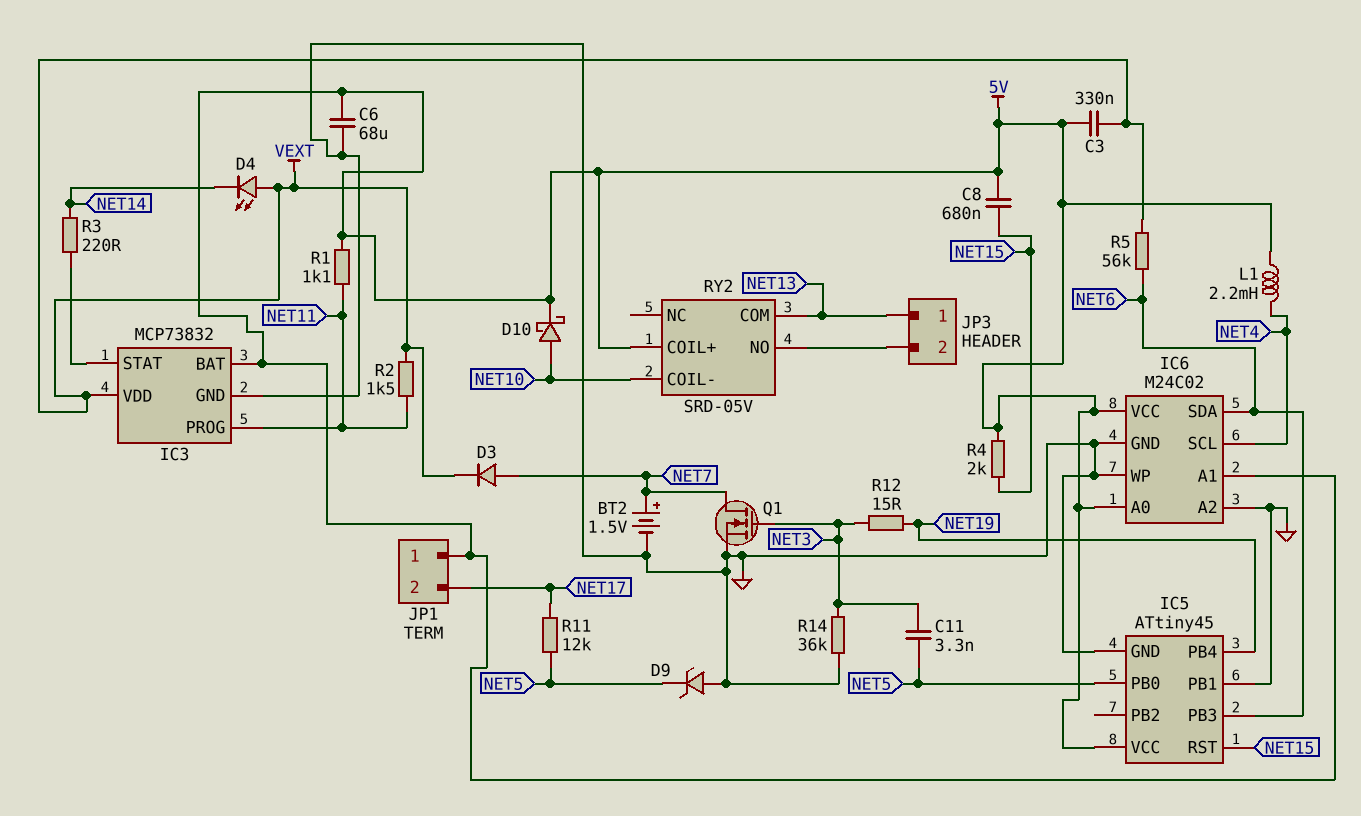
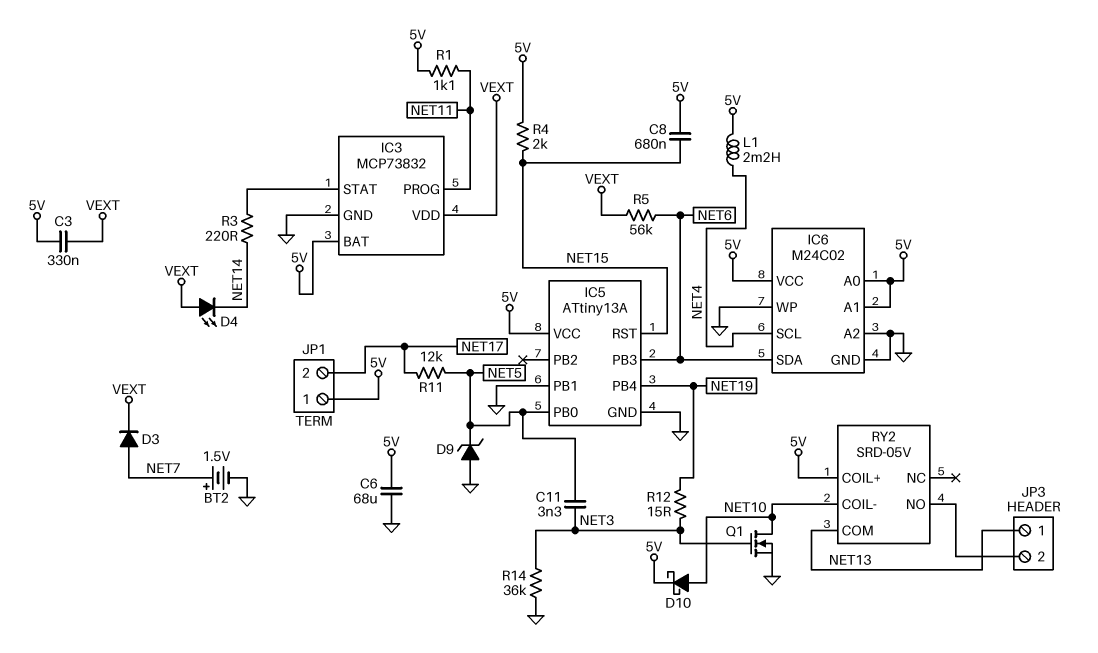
IC5: ATtiny45 -> ATtiny13A
Q1: NMOS (G NET3, D NET7, S GND) -> NMOS (G NET3, D NET10, S GND)
R2: 1.5k (NET11, VEXT) -> none

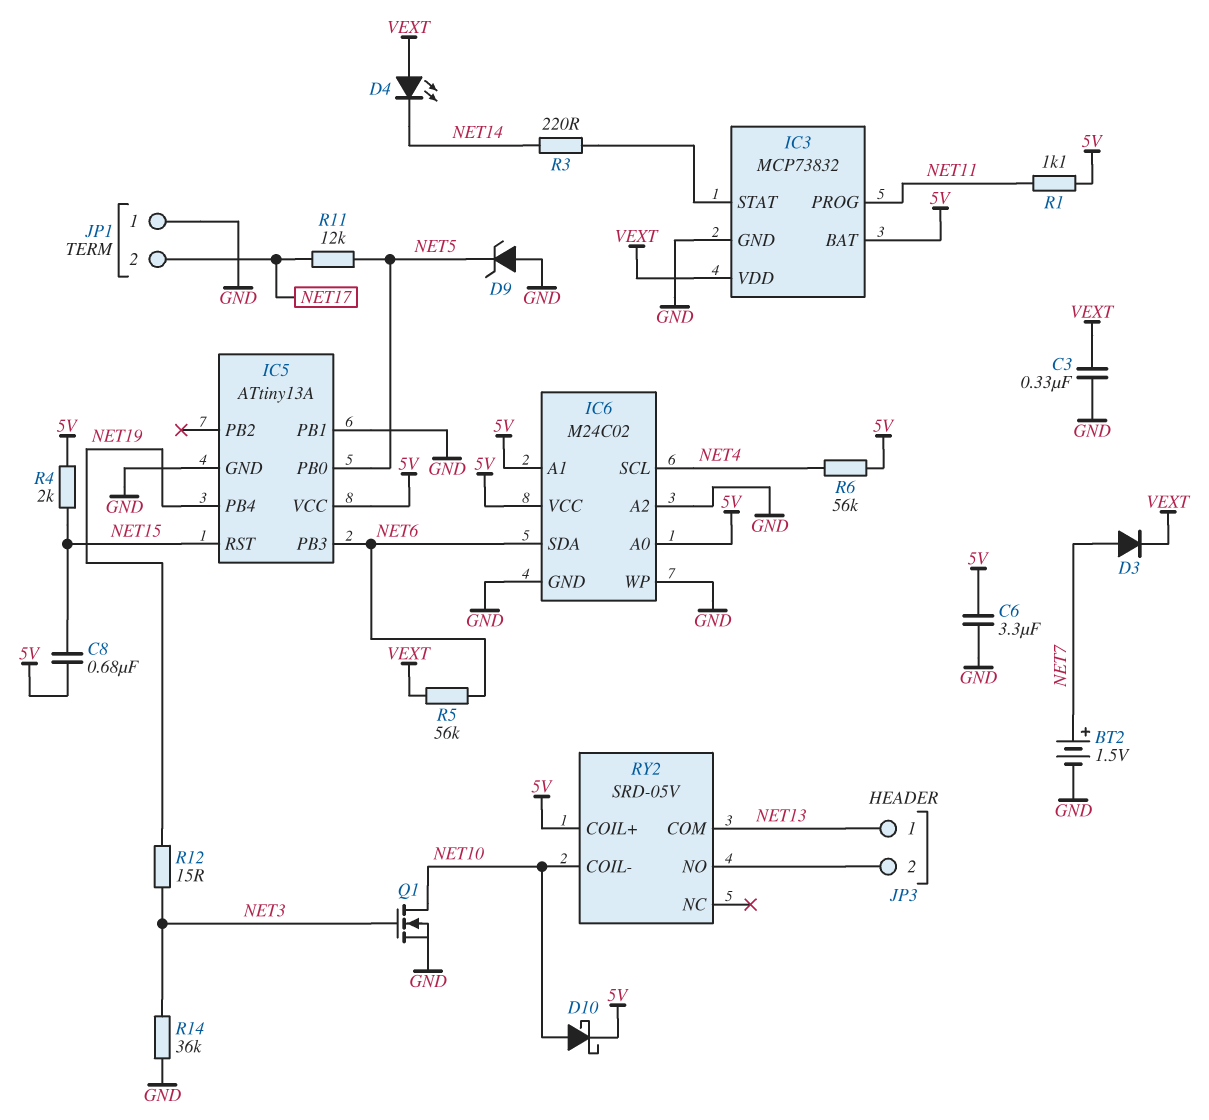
C3: 330nF (5V, VEXT) -> 330nF (GND, VEXT)
C6: 68uF (5V, GND) -> 3.3uF (5V, GND)
C11: 3.3nF (NET3, NET5) -> none
JP1 pin 1: 5V -> GND
L1: 2.2mH (5V, NET4) -> none
R6: none -> 56k (5V, NET4)

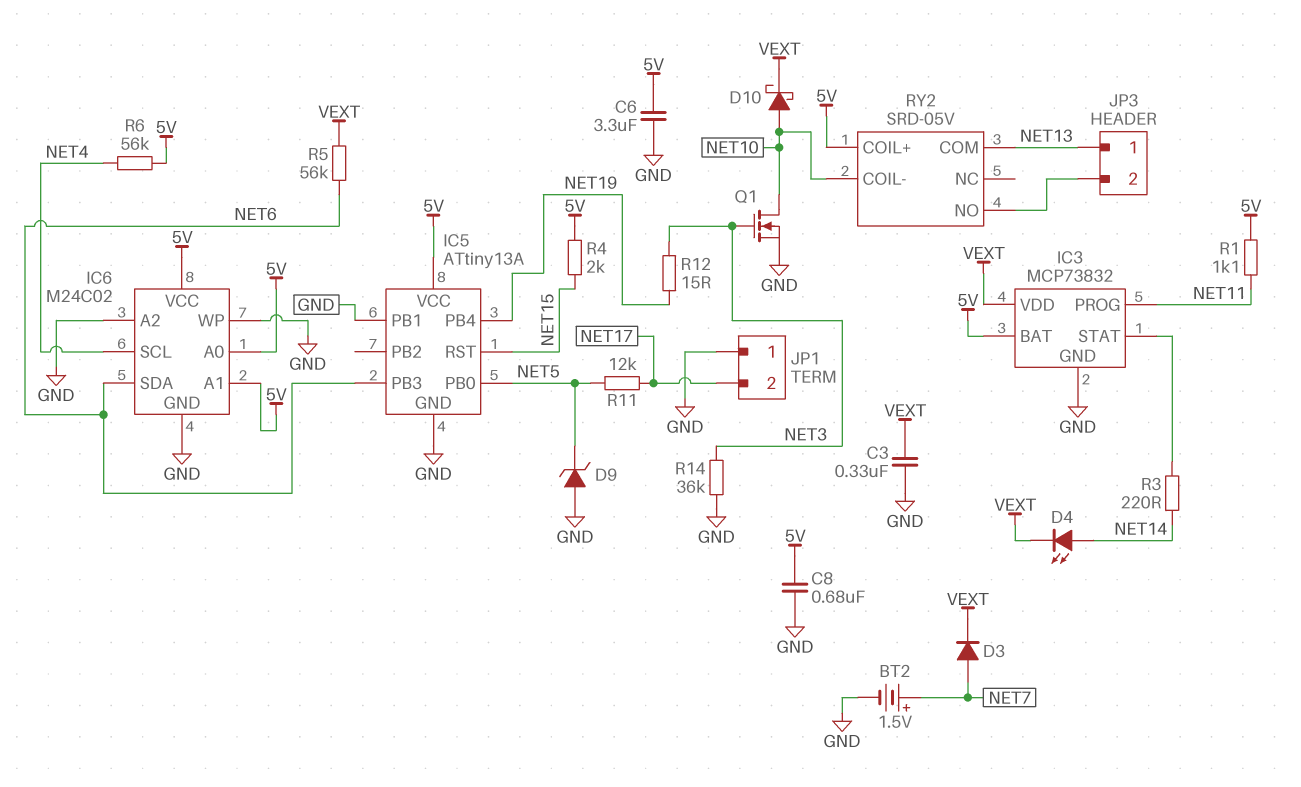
C8: 680nF (5V, NET15) -> 680nF (5V, GND)
D4: LED (A VEXT, K NET14) -> LED (A NET14, K VEXT)
D10: schottky (A NET10, K 5V) -> schottky (A NET10, K VEXT)

